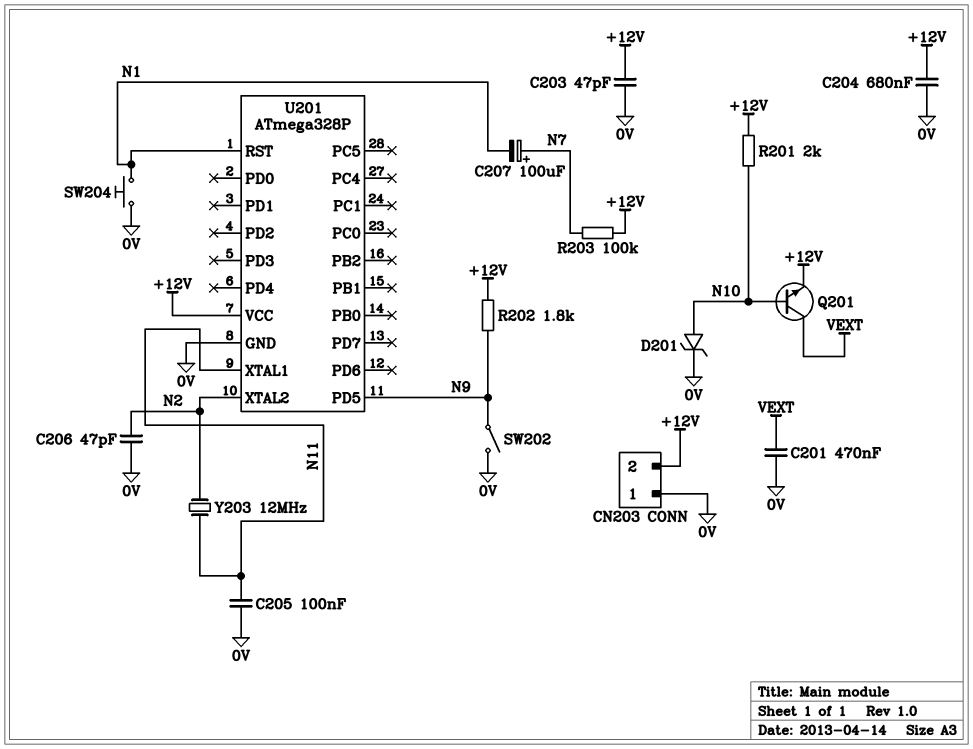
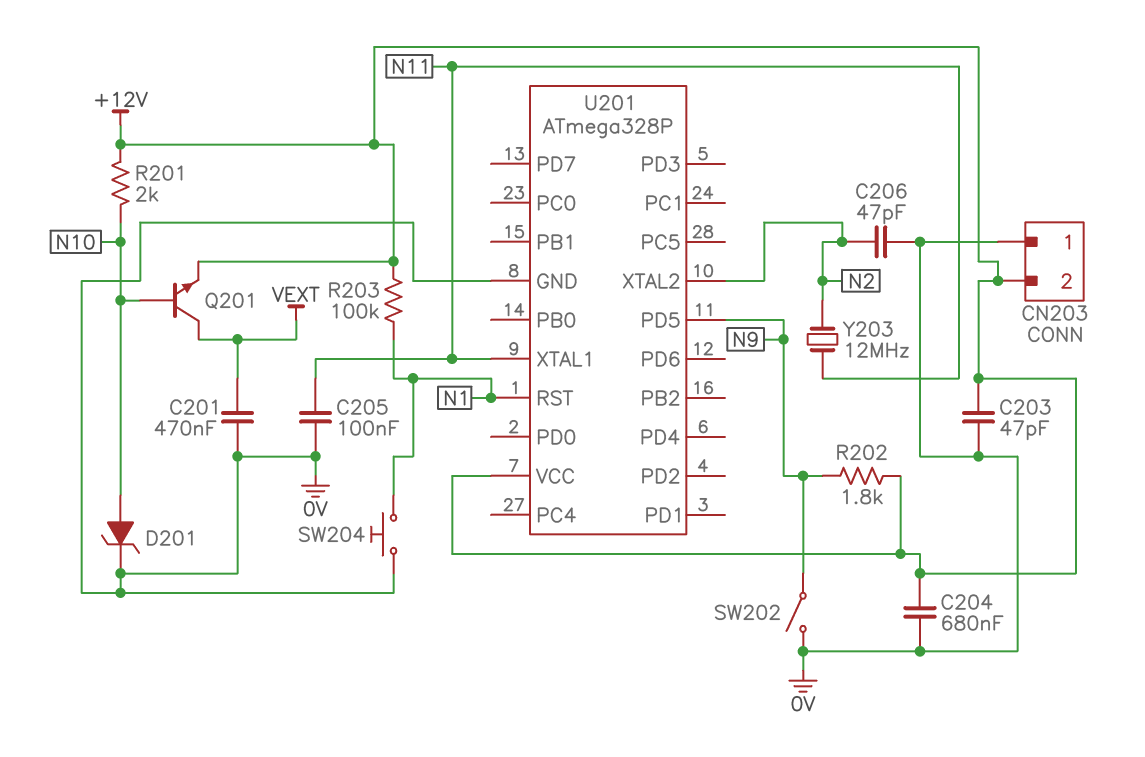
C207: 100uF (plus N7, minus N1) -> none
R203: 100k (+12V, N7) -> 100k (+12V, N1)

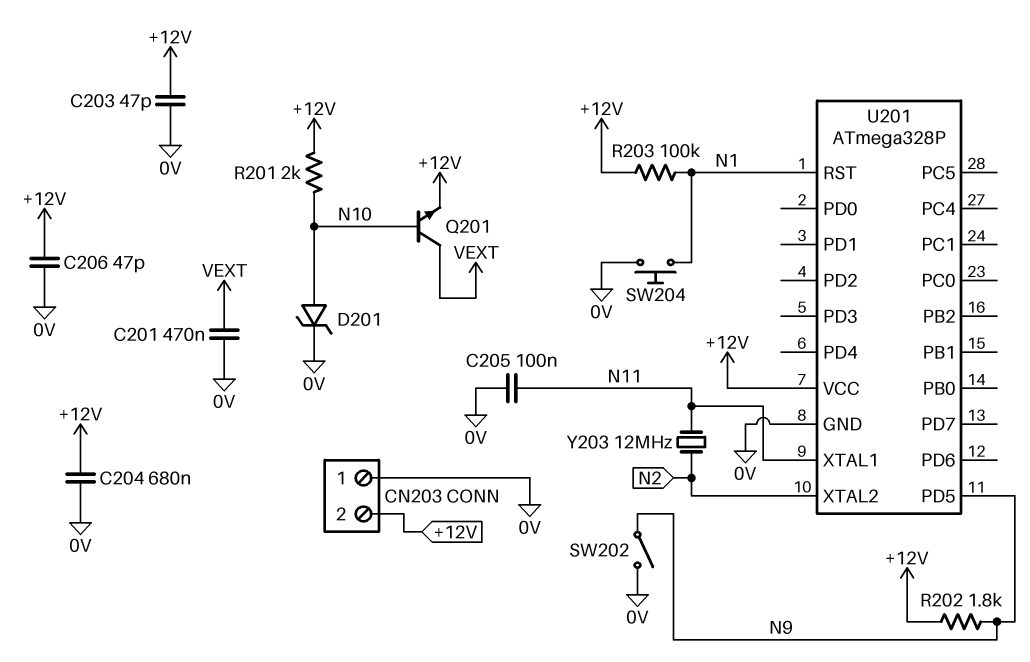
C206: 47pF (0V, N2) -> 47pF (+12V, 0V)

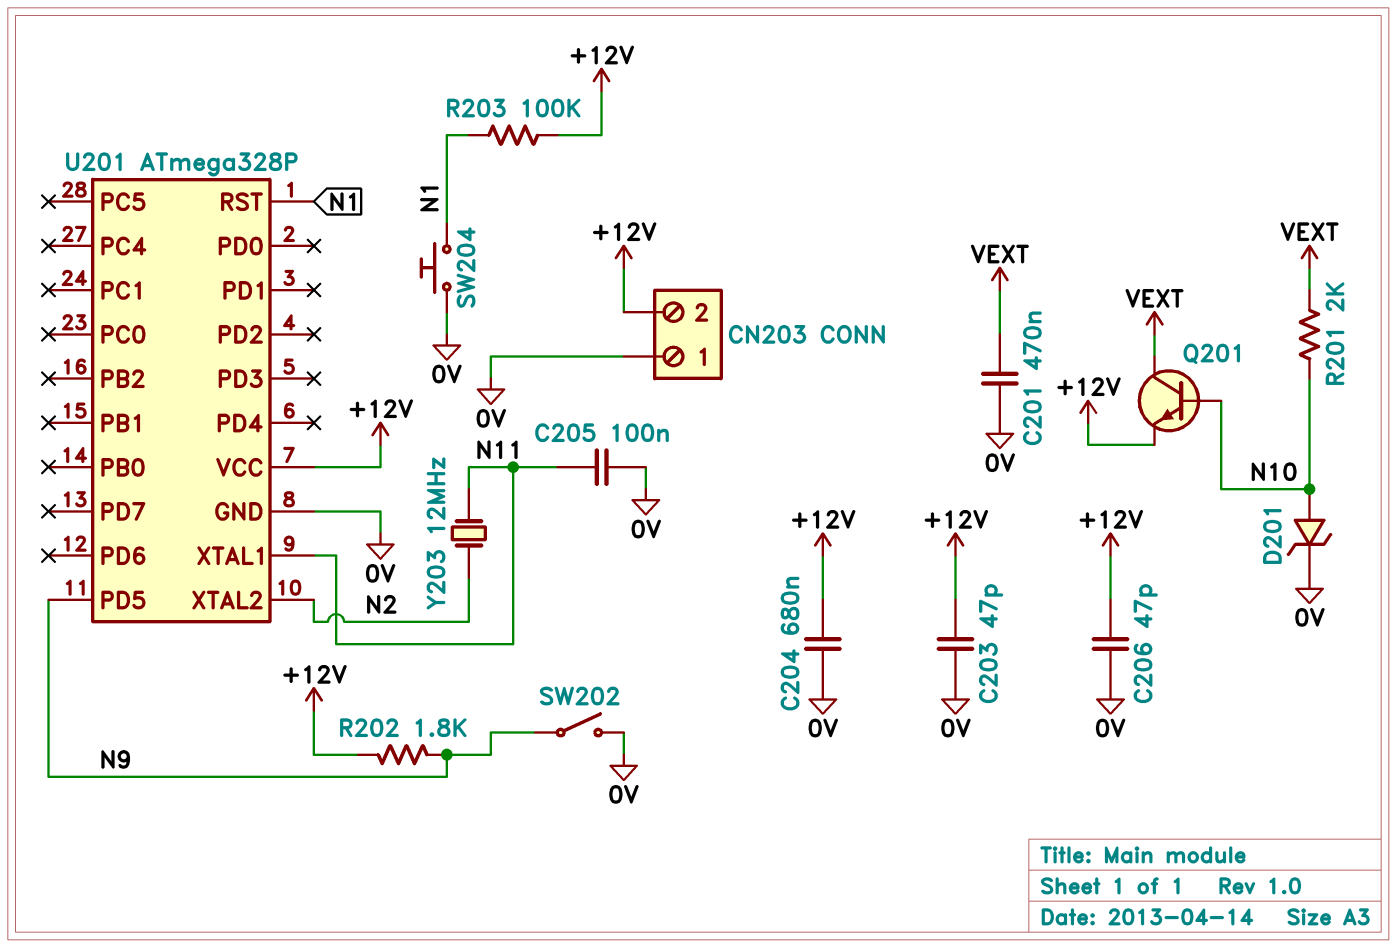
R201: 2k (+12V, N10) -> 2k (N10, VEXT)

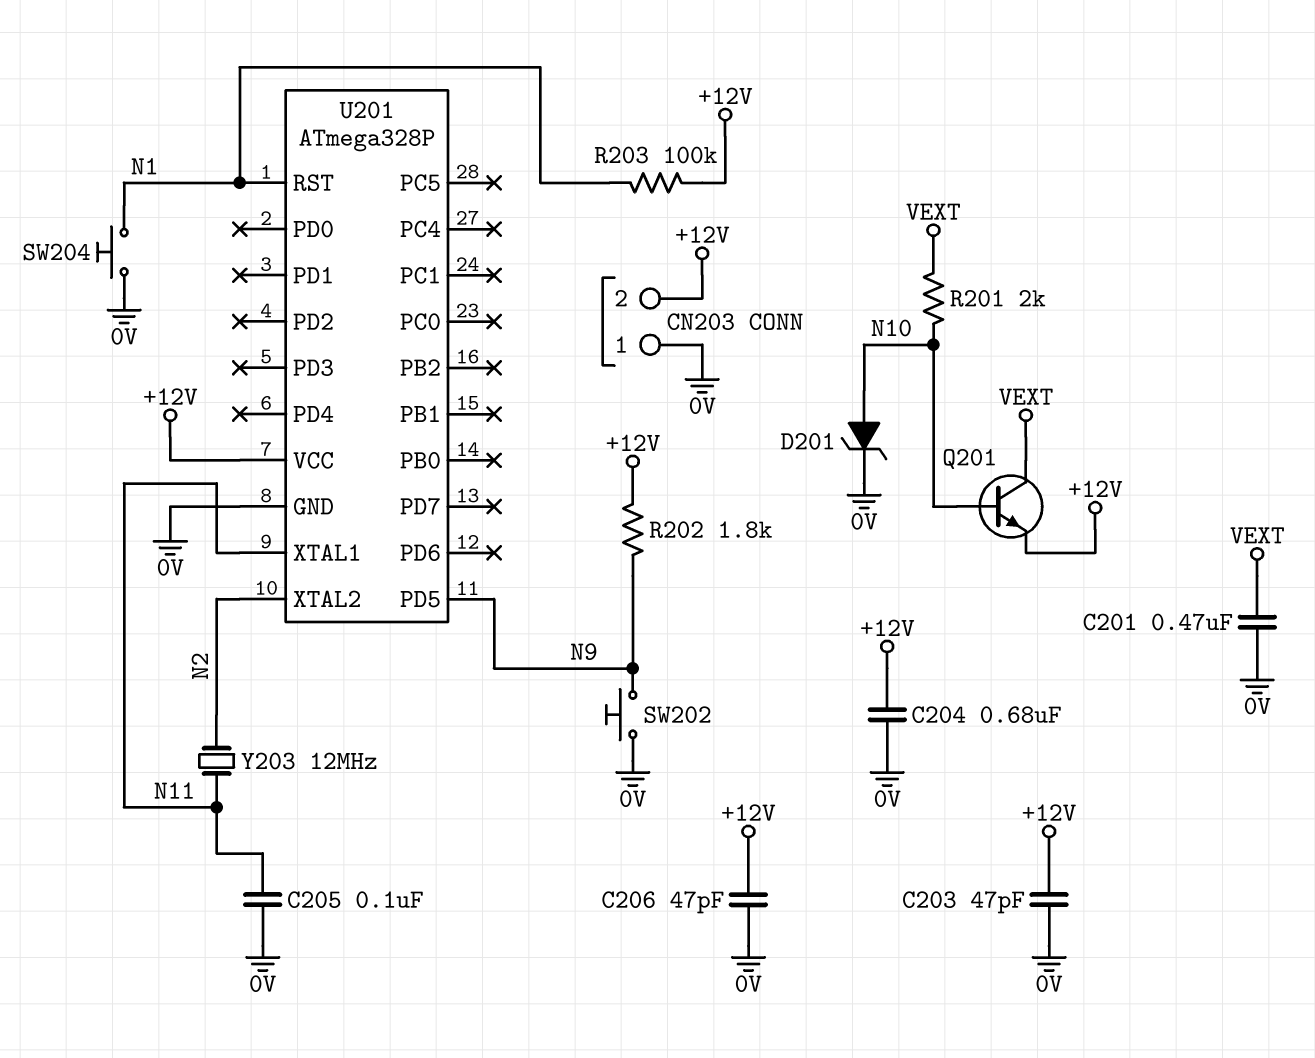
SW202: switch (0V, N9) -> button (0V, N9)

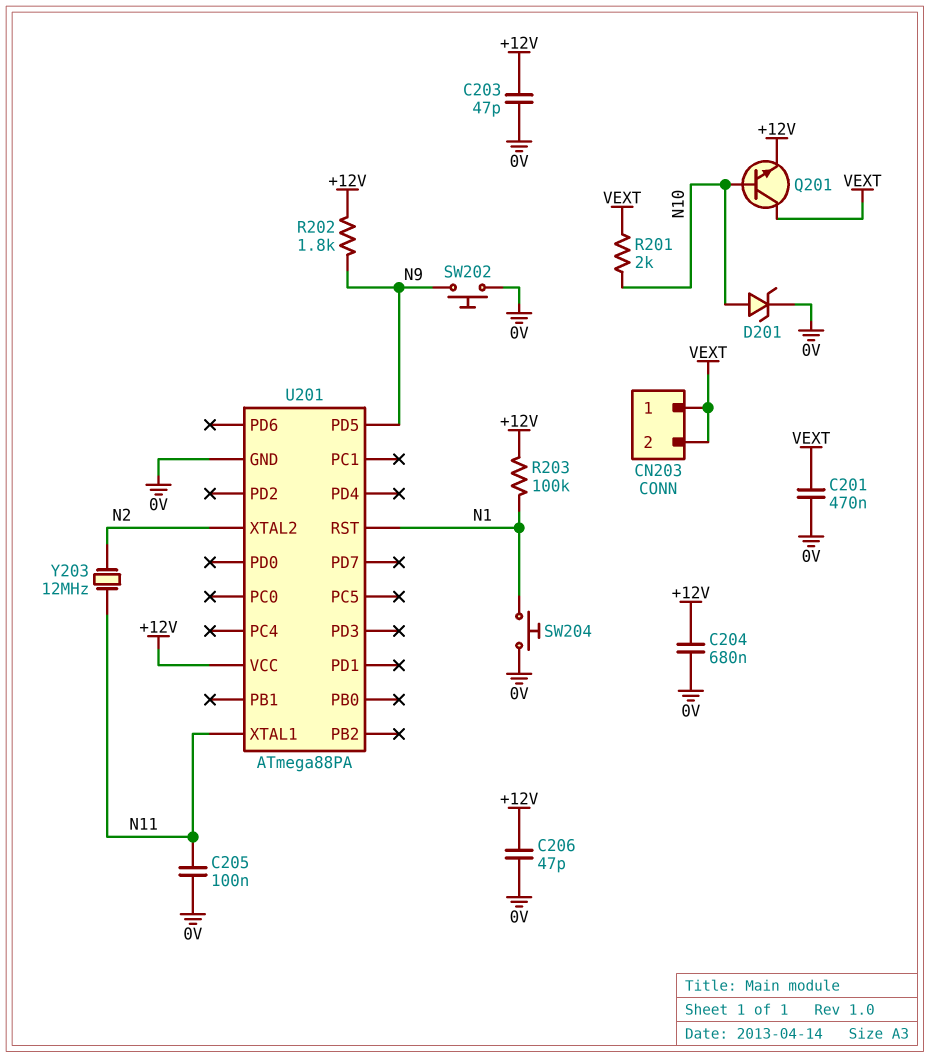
CN203 pin 1: 0V -> VEXT
CN203 pin 2: +12V -> VEXT
U201: ATmega328P -> ATmega88PA

